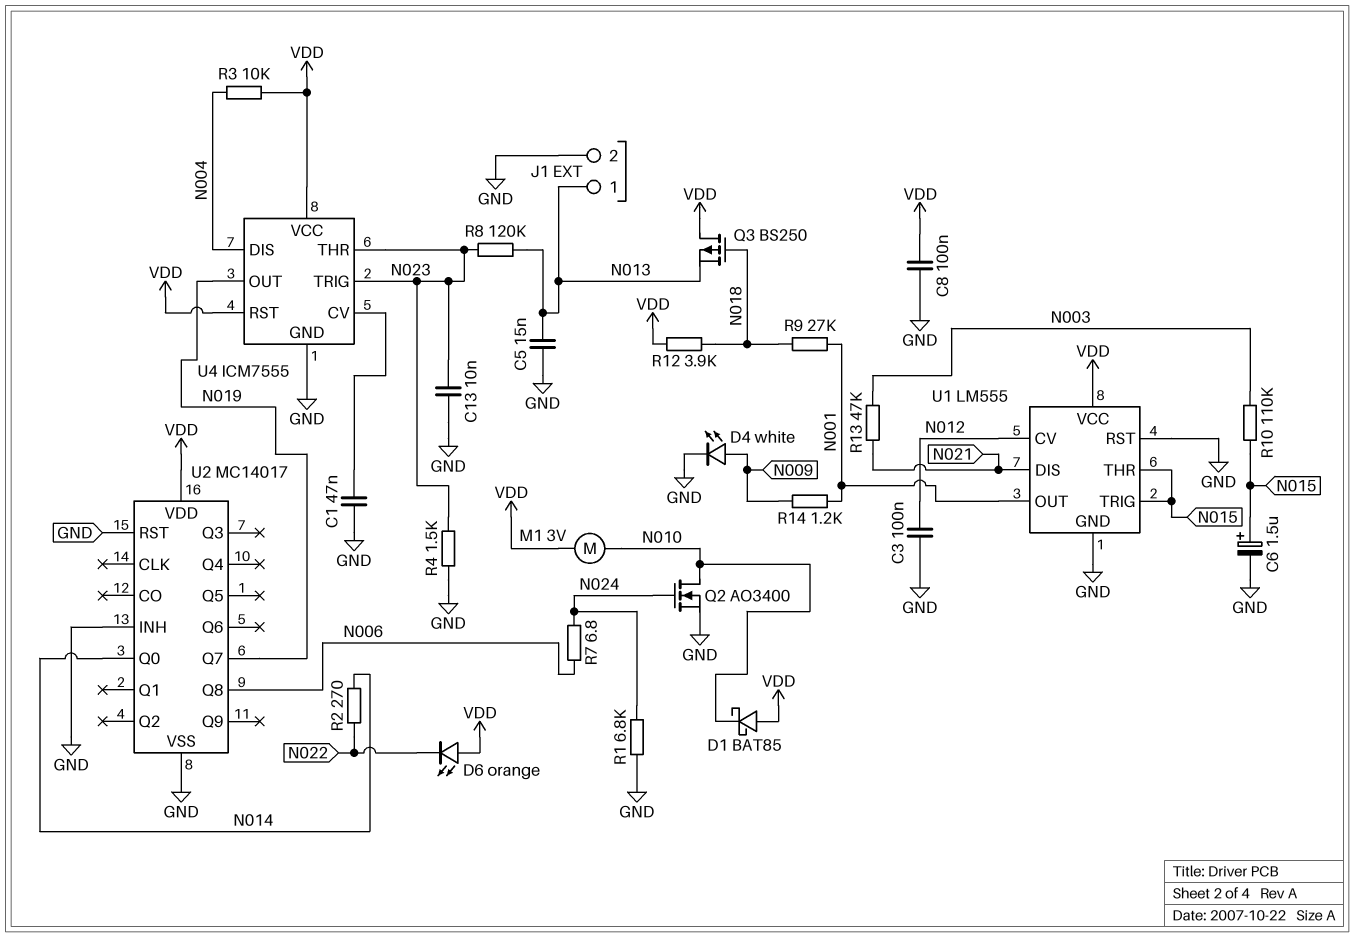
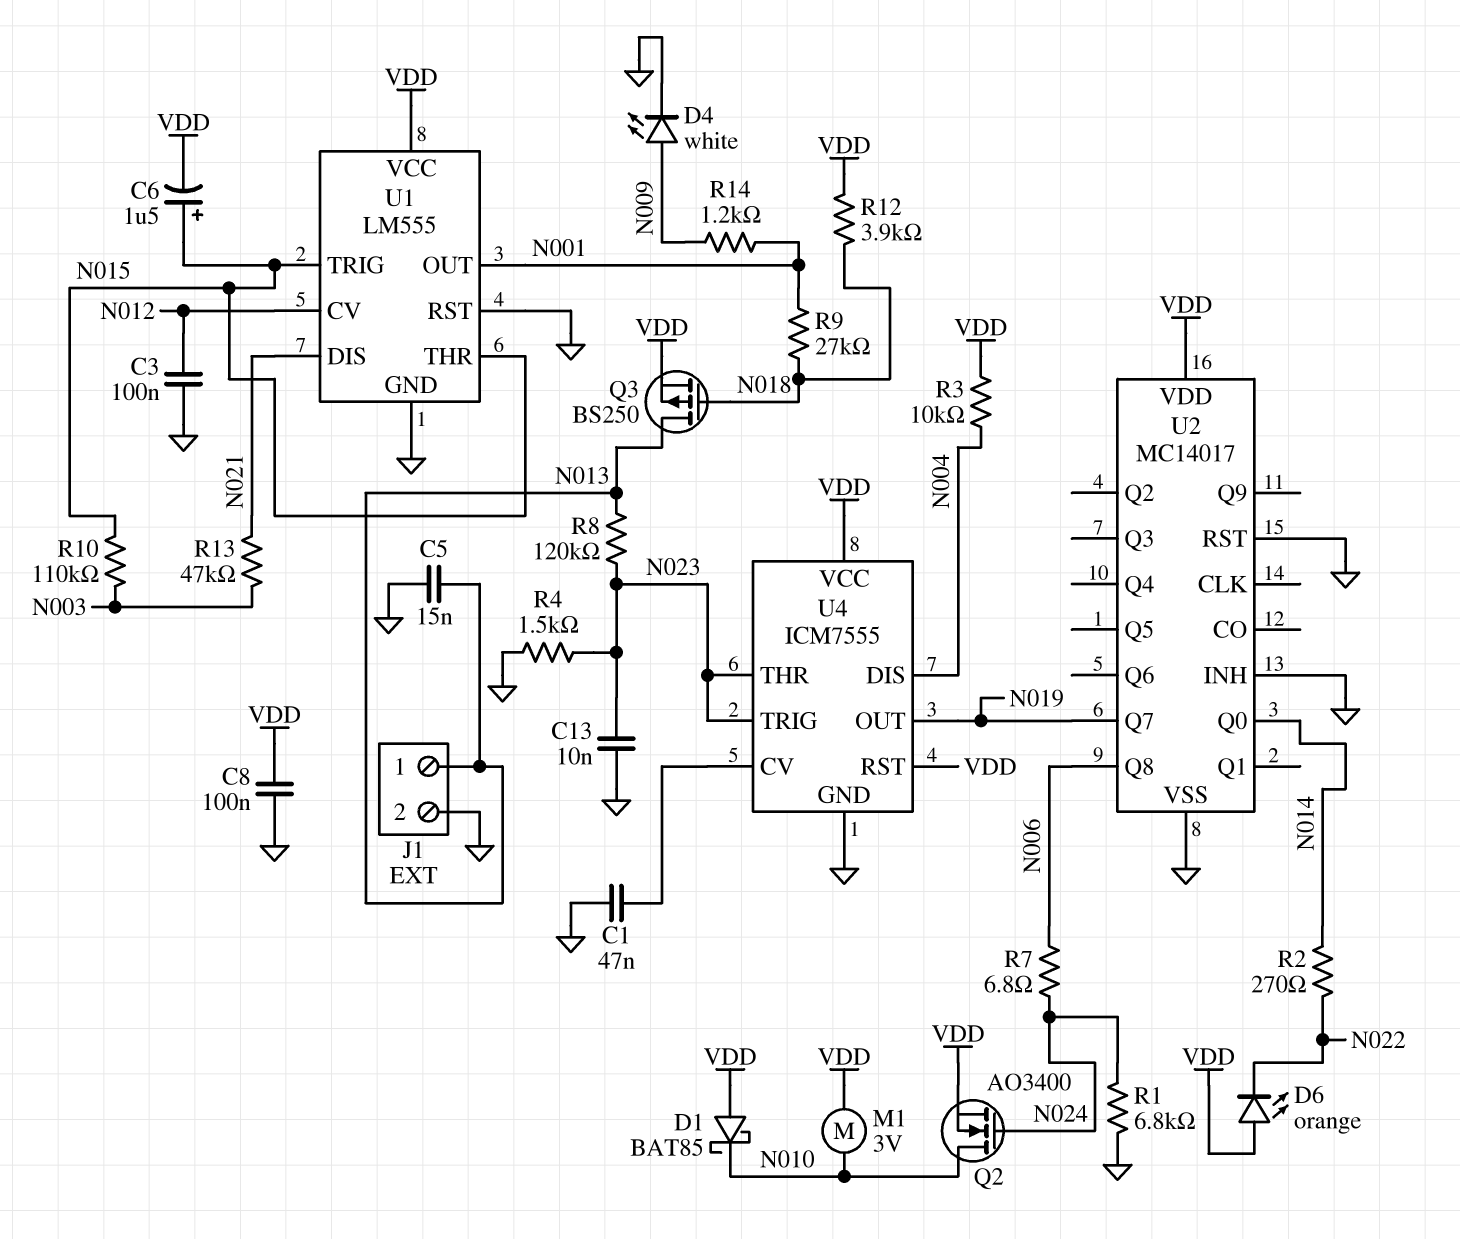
C6: 1.5uF (plus N015, minus GND) -> 1.5uF (plus N015, minus VDD)
Q2: NMOS AO3400 (G N024, D N010, S GND) -> NMOS AO3400 (G N024, D N010, S VDD)
Q3: PMOS BS250 (G N018, D VDD, S N013) -> PMOS BS250 (G N018, D N013, S VDD)

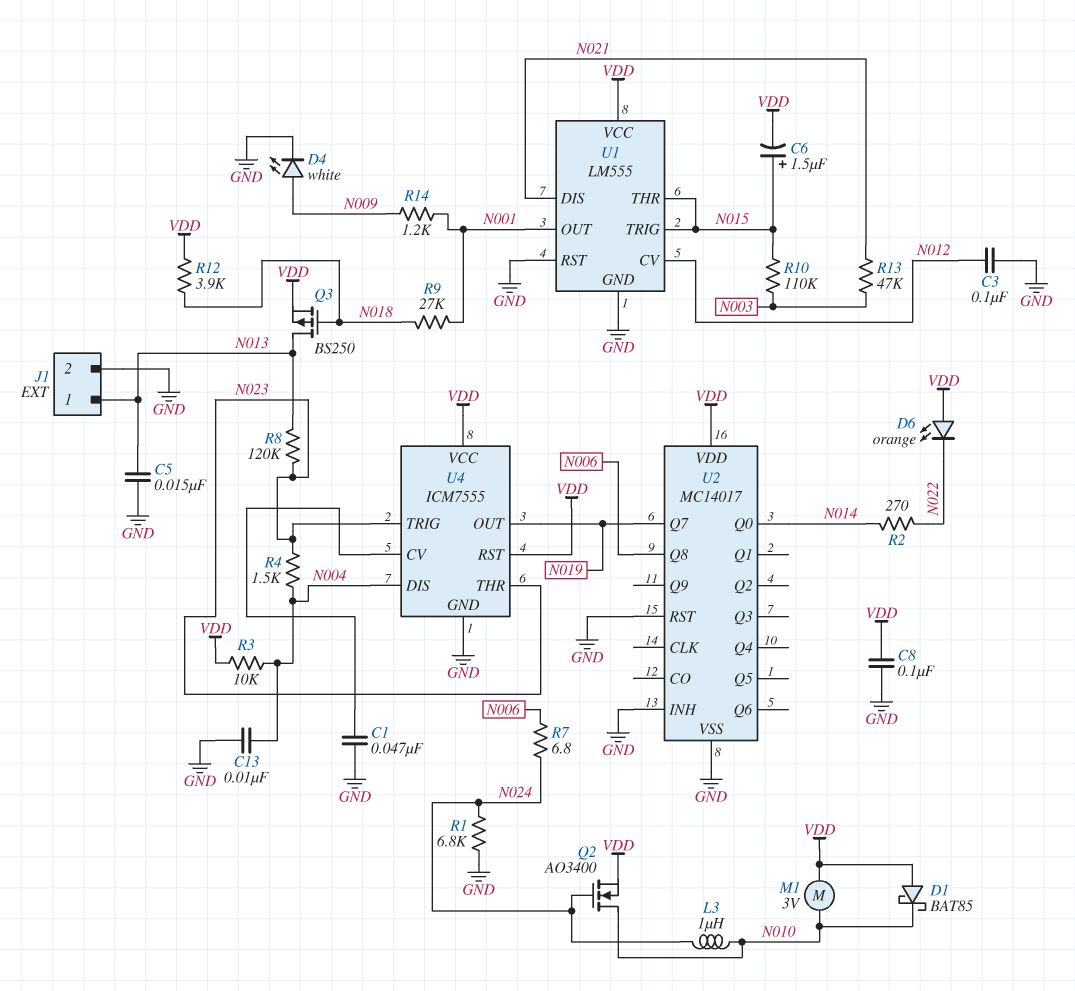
C13: 10nF (GND, N023) -> 10nF (GND, N004)
L3: none -> 1uH (N010, N024)
R4: 1.5k (GND, N023) -> 1.5k (N004, N023)

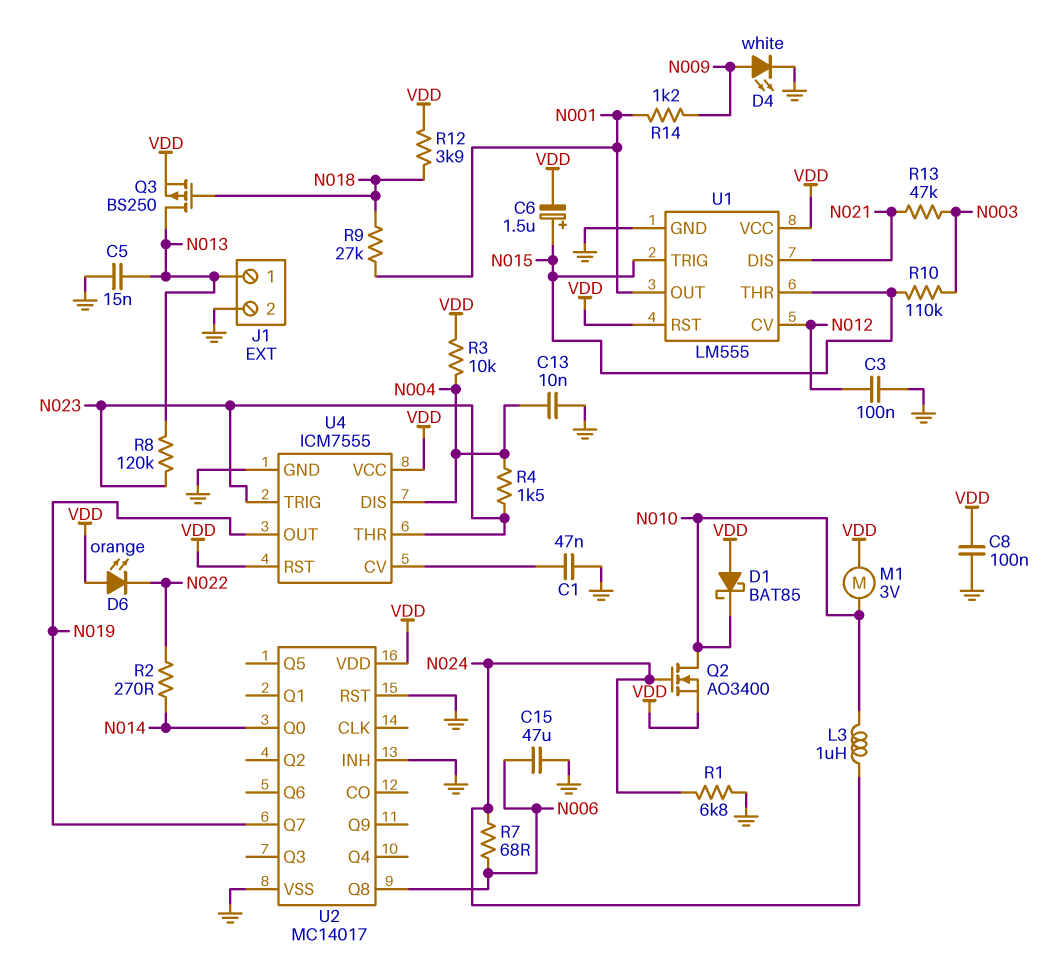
C15: none -> 47uF (GND, N006)
R7: 6.8 (N006, N024) -> 68 (N006, N024)
U1 pin RST: GND -> VDD

